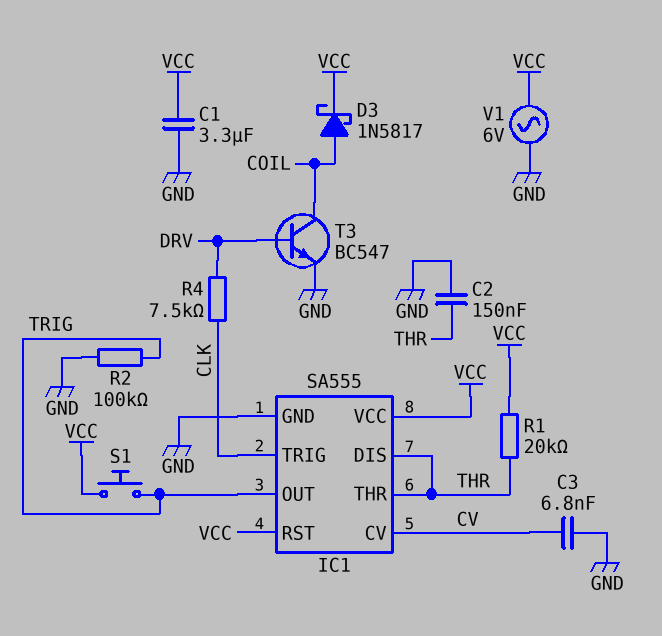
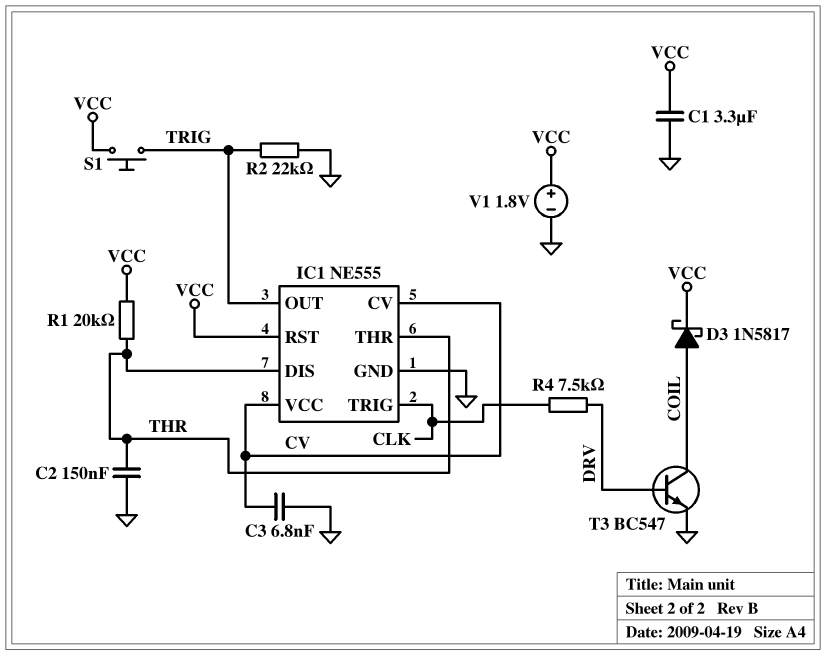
IC1: SA555 -> NE555
IC1 pin VCC: VCC -> CV
R2: 100k (GND, TRIG) -> 22k (GND, TRIG)
V1: AC 6V (GND, VCC) -> 1.8V (plus VCC, minus GND)

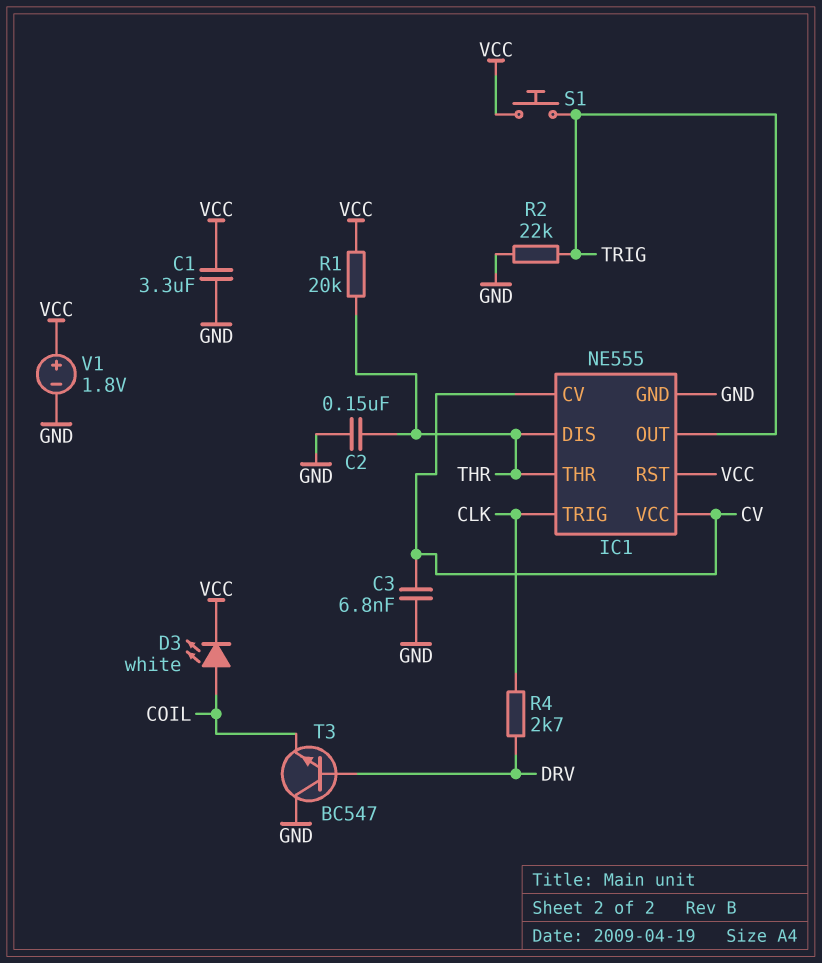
D3: schottky 1N5817 (A COIL, K VCC) -> LED white (A COIL, K VCC)
R4: 7.5k (CLK, DRV) -> 2.7k (CLK, DRV)
T3: NPN BC547 (B DRV, C COIL, E GND) -> NPN BC547 (B DRV, C GND, E COIL)

